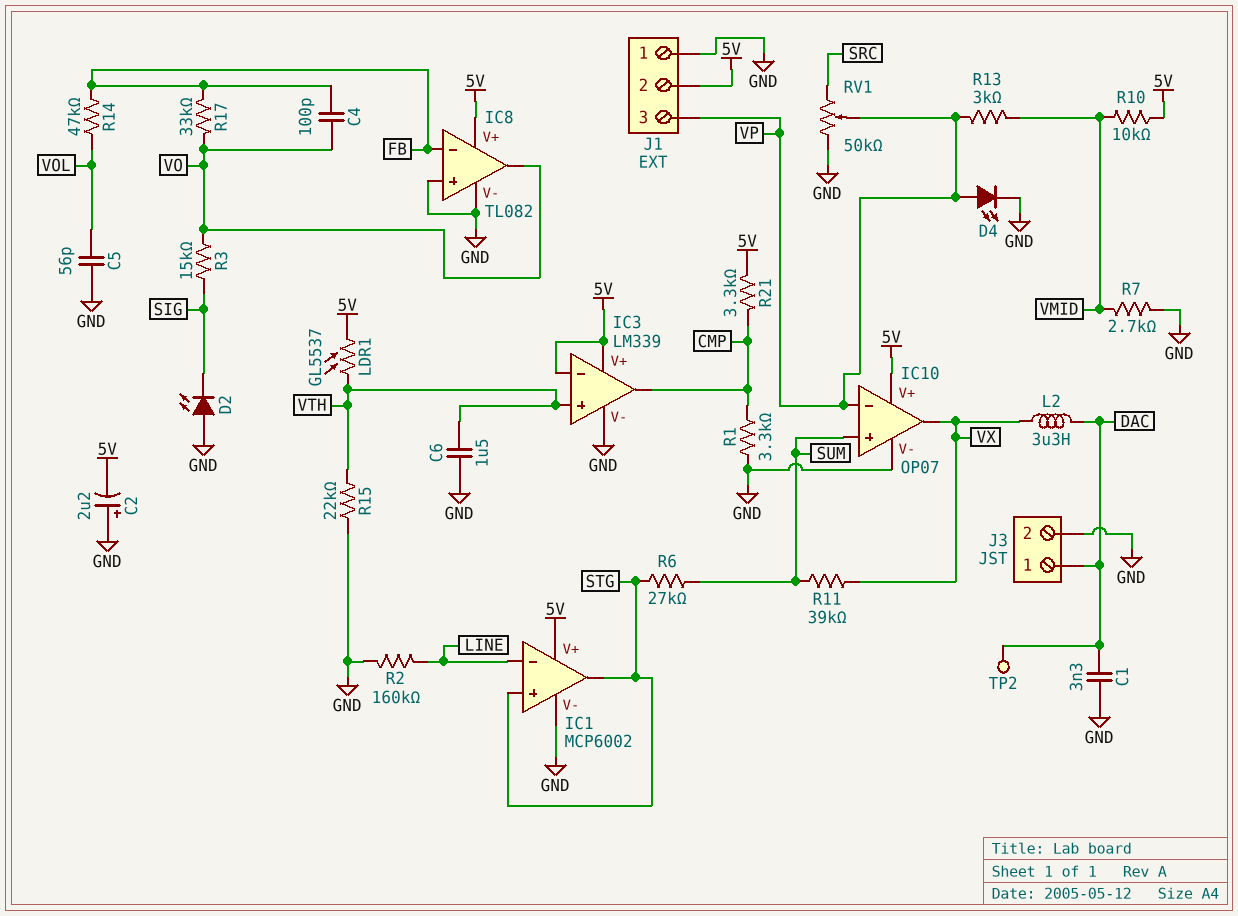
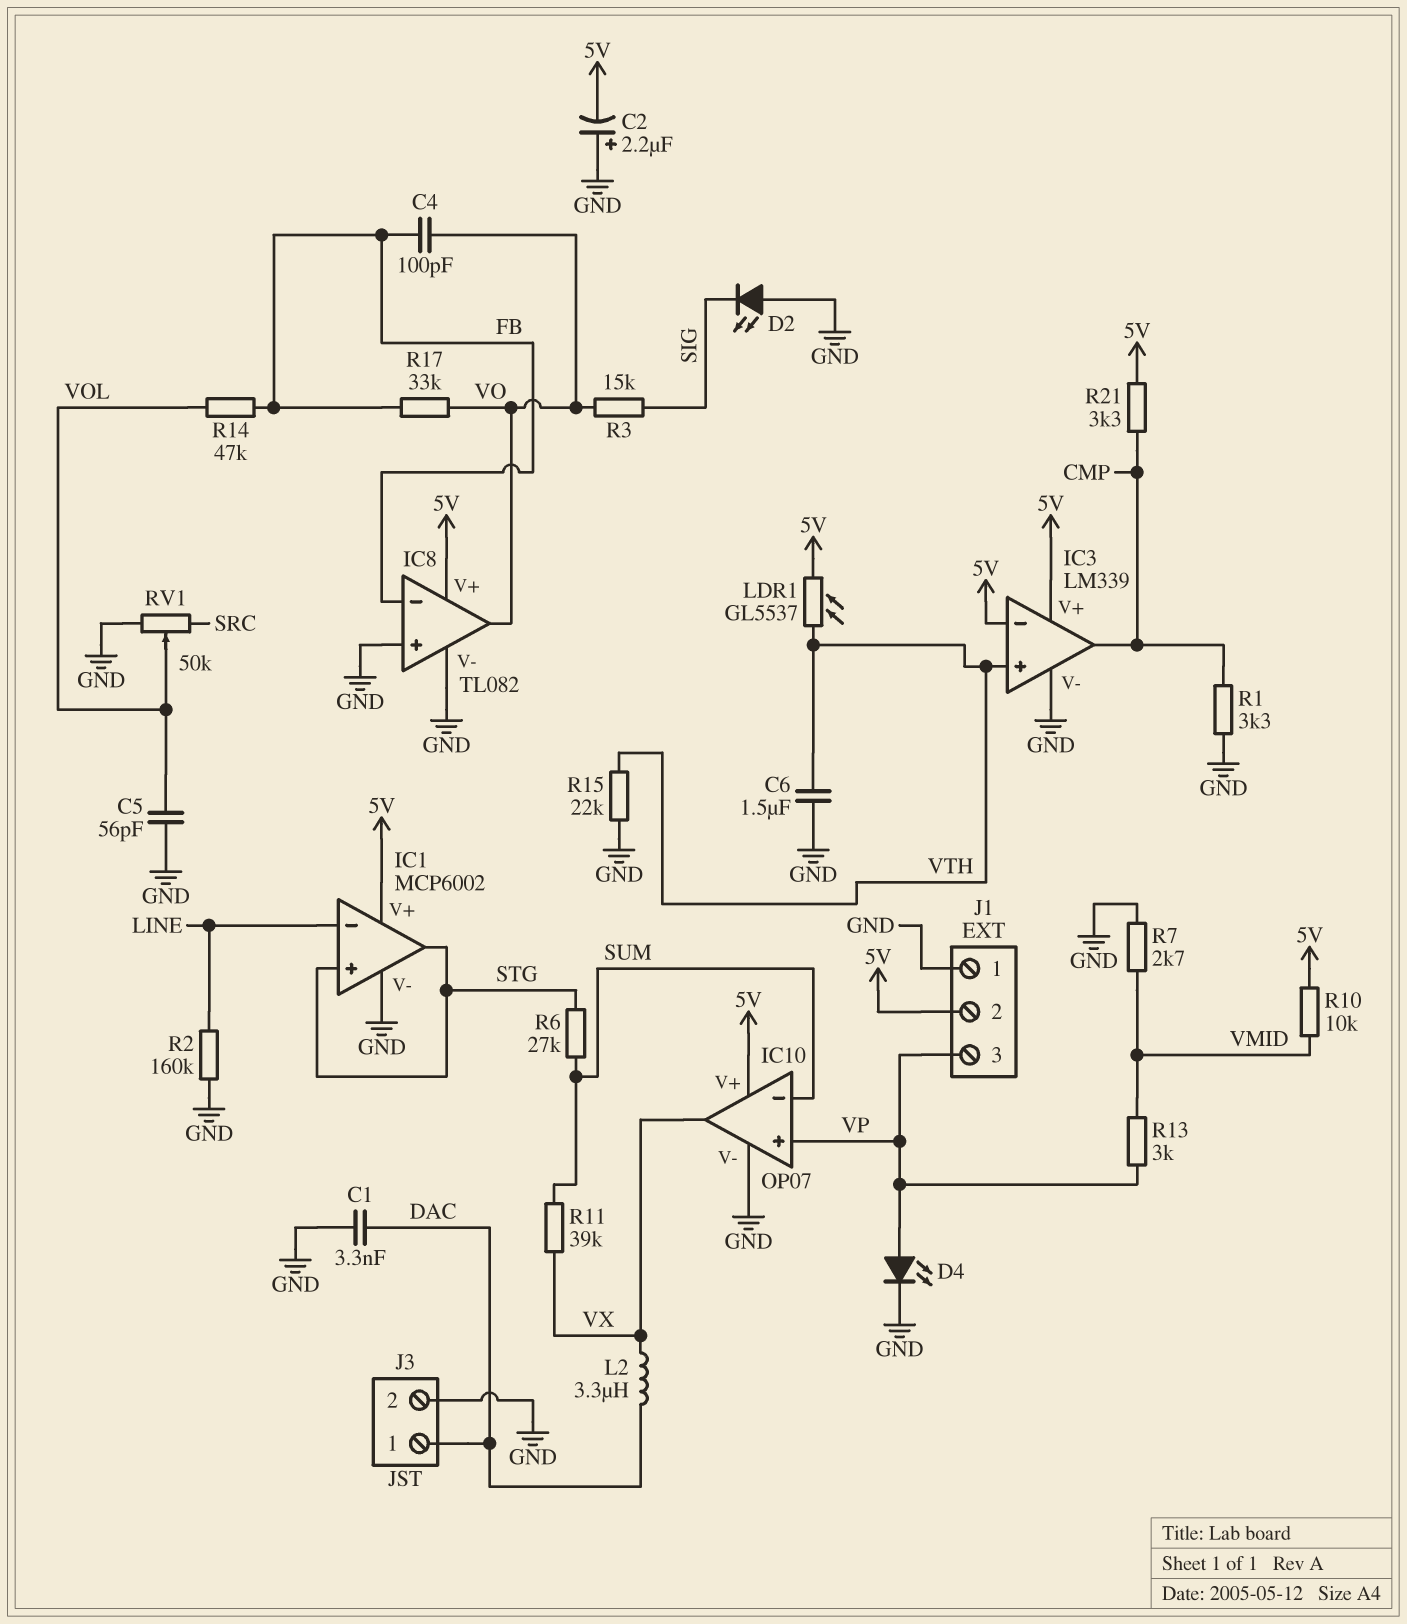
IC10 pin in+: SUM -> VP
IC10 pin in-: VP -> SUM
RV1: 50k (GND, SRC, wiper VP) -> 50k (GND, SRC, wiper VOL)
TP2: test point (DAC) -> none

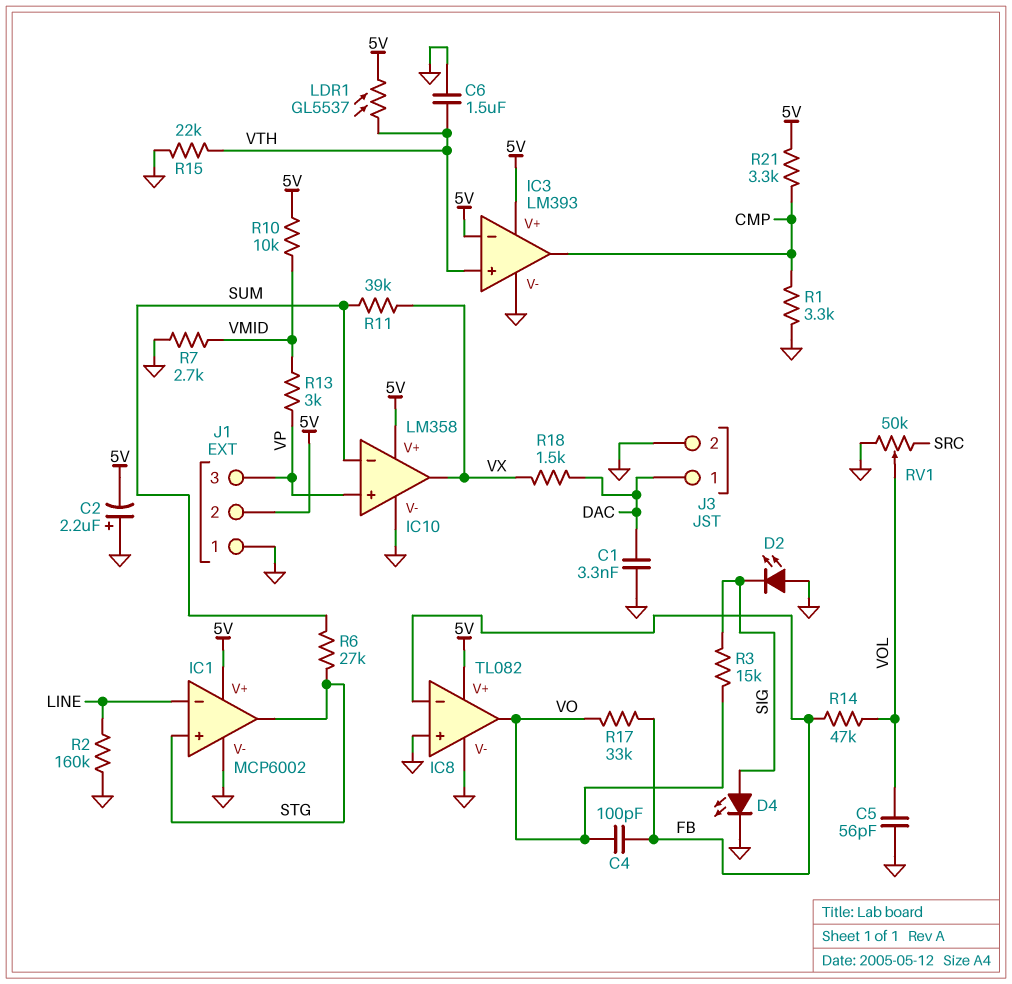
D4: LED (A VP, K GND) -> LED (A SIG, K GND)
IC3: LM339 -> LM393
IC10: OP07 -> LM358
L2: 3.3uH (DAC, VX) -> none
R18: none -> 1.5k (DAC, VX)

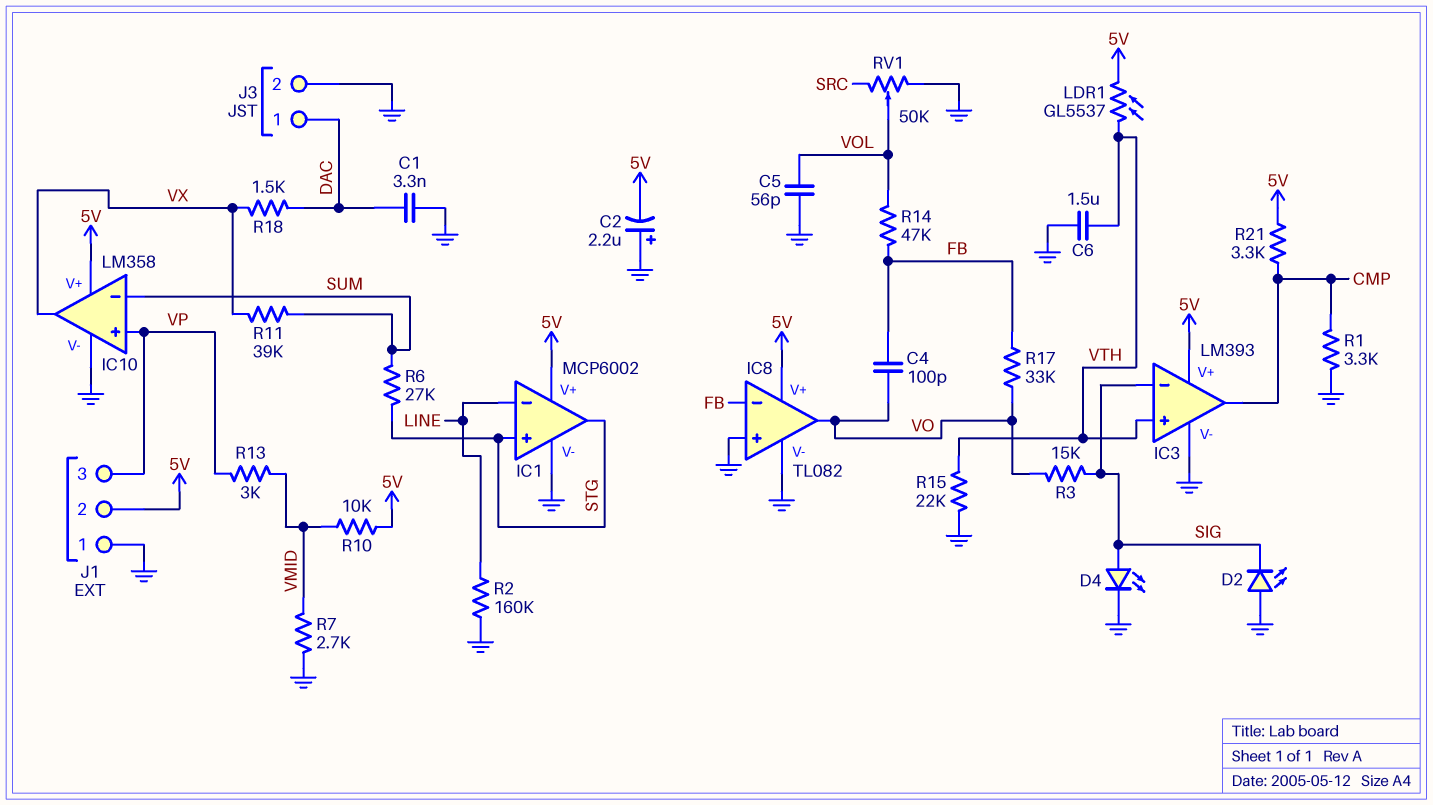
IC3 pin in-: 5V -> SIG

